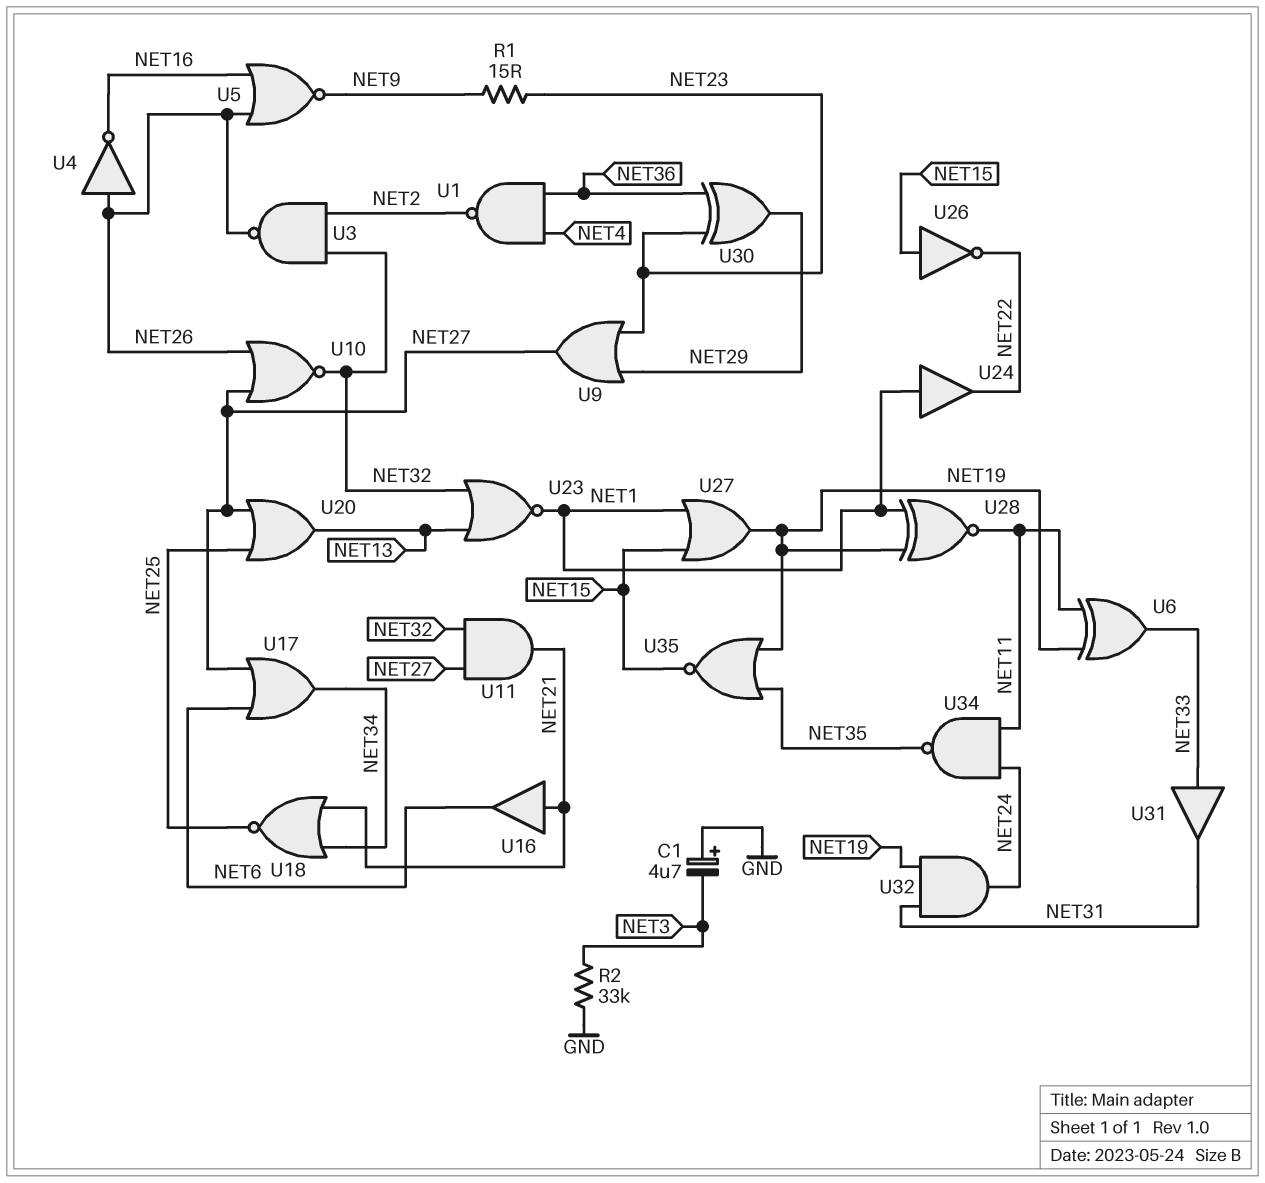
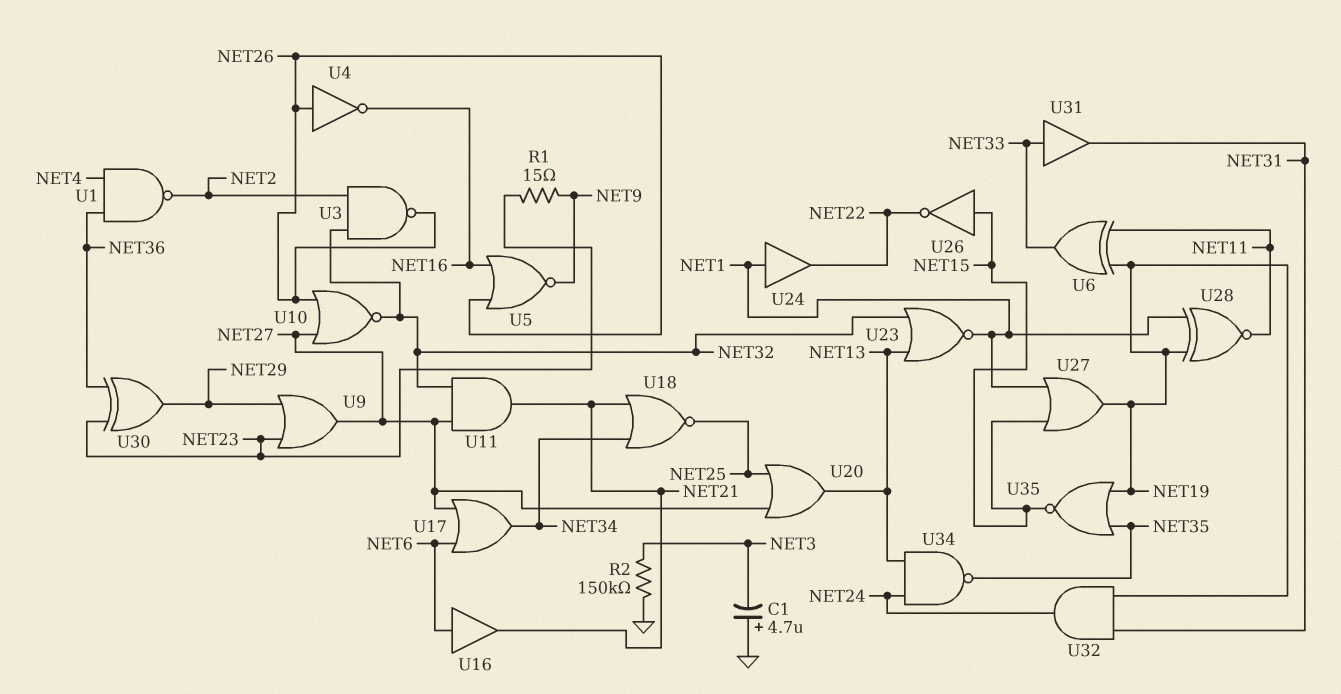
R2: 33k (GND, NET3) -> 150k (GND, NET3)
U16: buffer (in NET21, out NET6) -> buffer (in NET6, out NET21)
U34: NAND (in NET11, in NET24, out NET35) -> NAND (in NET13, in NET24, out NET35)

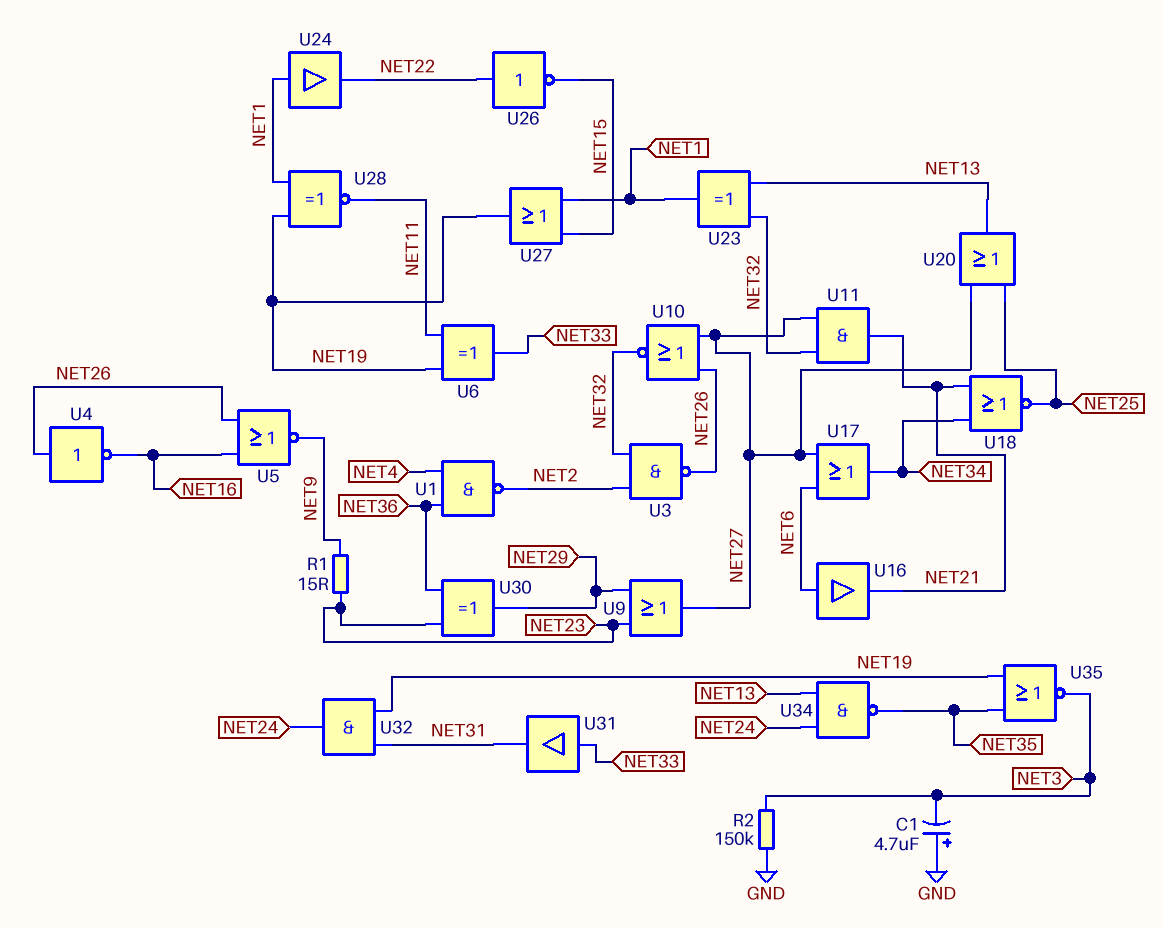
U23: NOR (in NET13, in NET32, out NET1) -> XOR (in NET13, in NET32, out NET1)
U26: NOT (in NET15, out NET22) -> NOT (in NET22, out NET15)
U35: NOR (in NET19, in NET35, out NET15) -> NOR (in NET19, in NET35, out NET3)

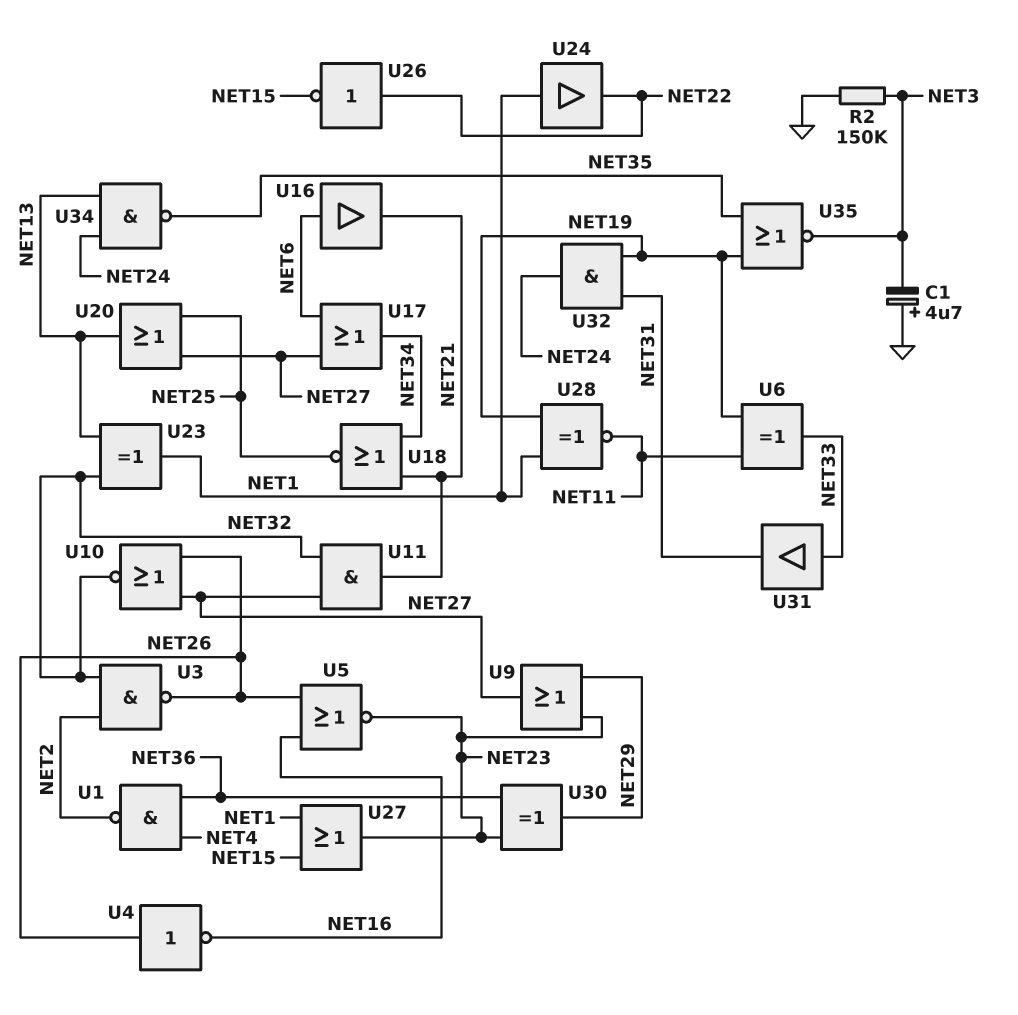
R1: 15 (NET9, NET23) -> none
U5: NOR (in NET16, in NET26, out NET9) -> NOR (in NET16, in NET26, out NET23)
U27: OR (in NET1, in NET15, out NET19) -> OR (in NET1, in NET15, out NET23)

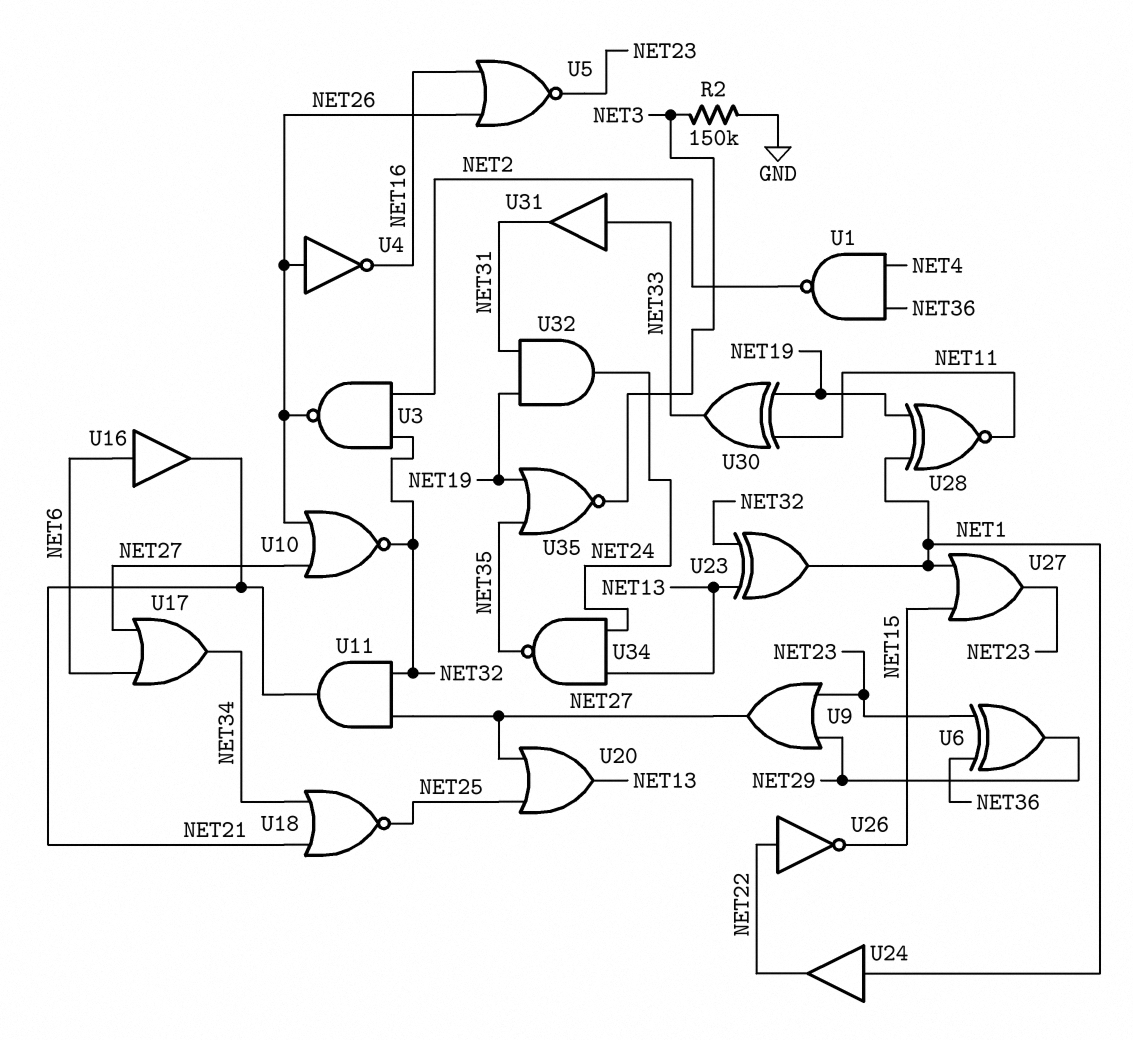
C1: 4.7uF (plus GND, minus NET3) -> none
U6: XOR (in NET11, in NET19, out NET33) -> XOR (in NET23, in NET36, out NET29)
U30: XOR (in NET23, in NET36, out NET29) -> XOR (in NET11, in NET19, out NET33)

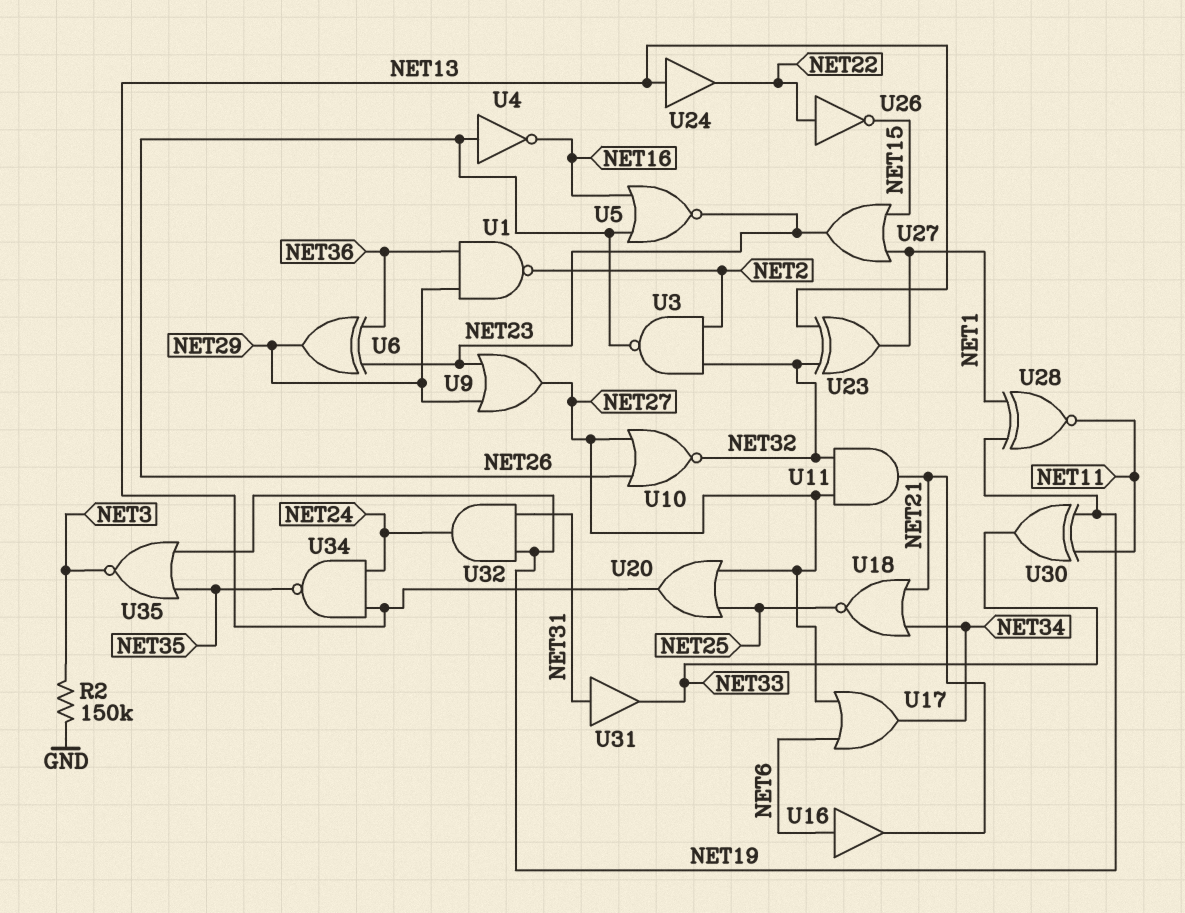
U1: NAND (in NET4, in NET36, out NET2) -> NAND (in NET29, in NET36, out NET2)
U24: buffer (in NET1, out NET22) -> buffer (in NET13, out NET22)
U31: buffer (in NET33, out NET31) -> buffer (in NET31, out NET33)

